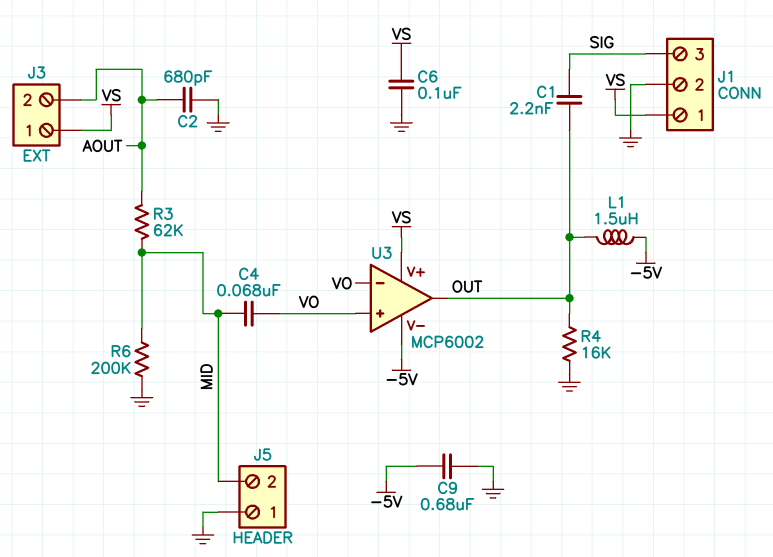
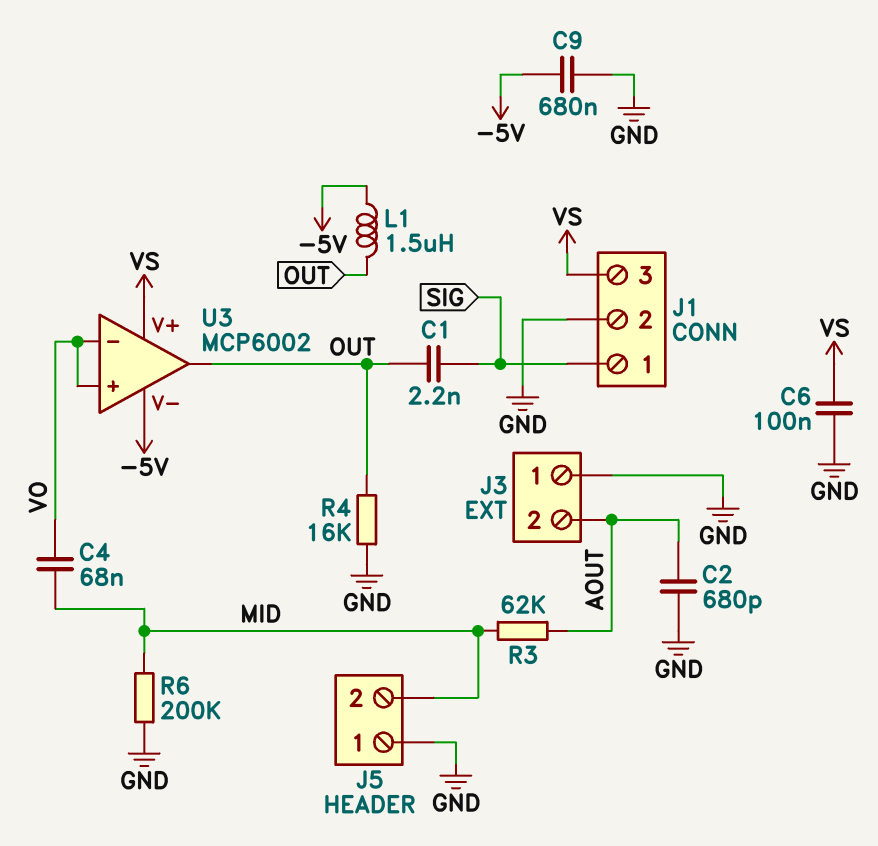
J1 pin 1: VS -> SIG
J1 pin 3: SIG -> VS
J3 pin 1: VS -> GND

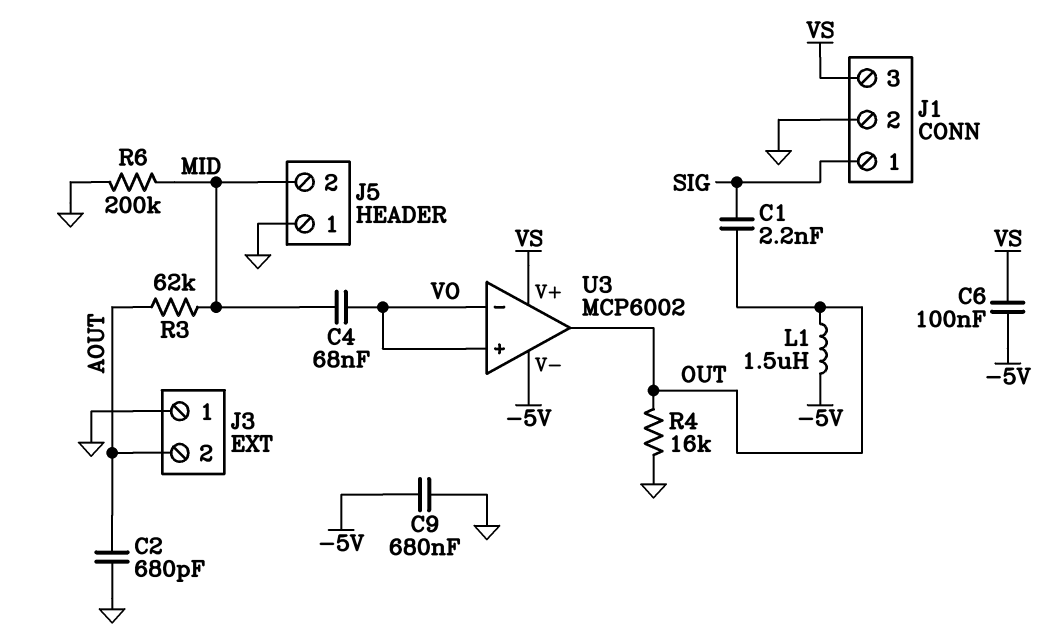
C6: 100nF (GND, VS) -> 100nF (-5V, VS)

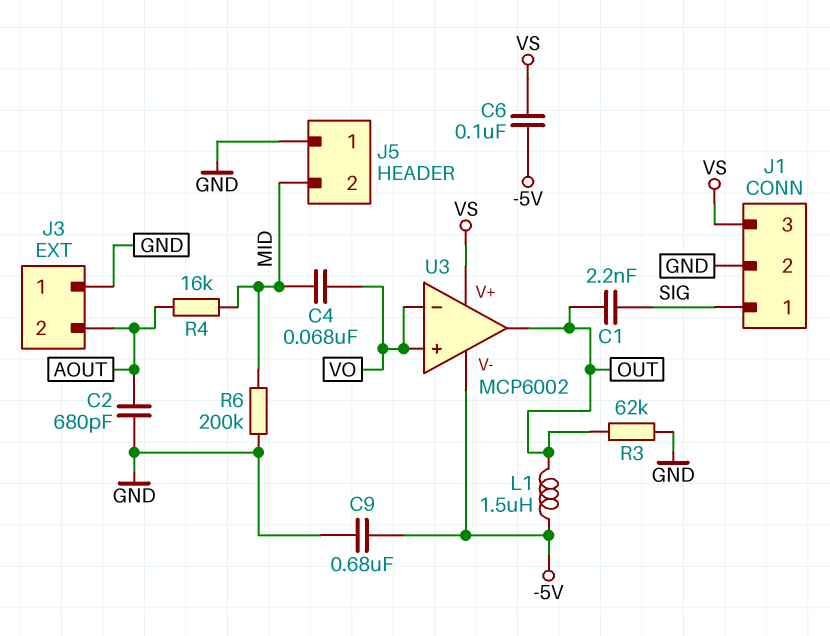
R3: 62k (AOUT, MID) -> 62k (GND, OUT)
R4: 16k (GND, OUT) -> 16k (AOUT, MID)

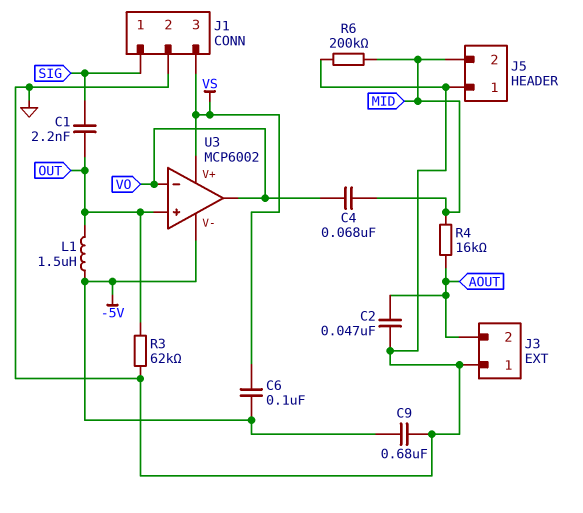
C2: 680pF (AOUT, GND) -> 47nF (AOUT, GND)
U3 pin in+: VO -> OUT
U3 pin out: OUT -> VO

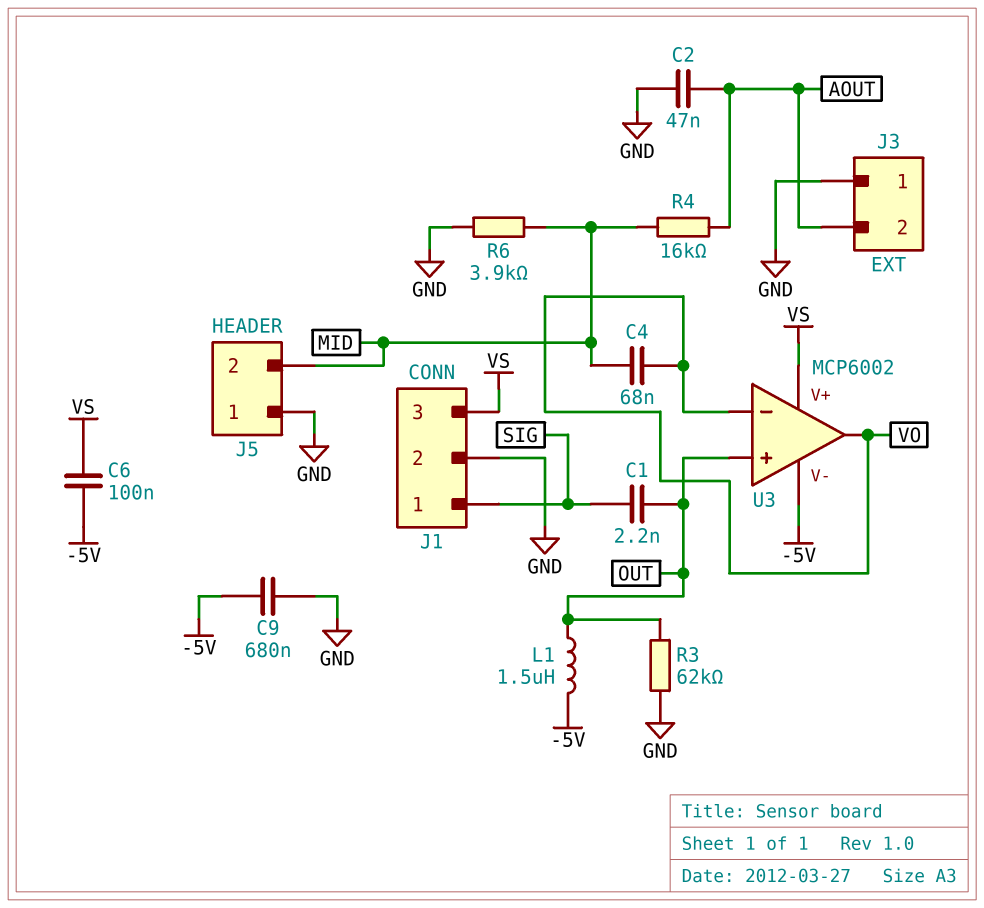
R6: 200k (GND, MID) -> 3.9k (GND, MID)

